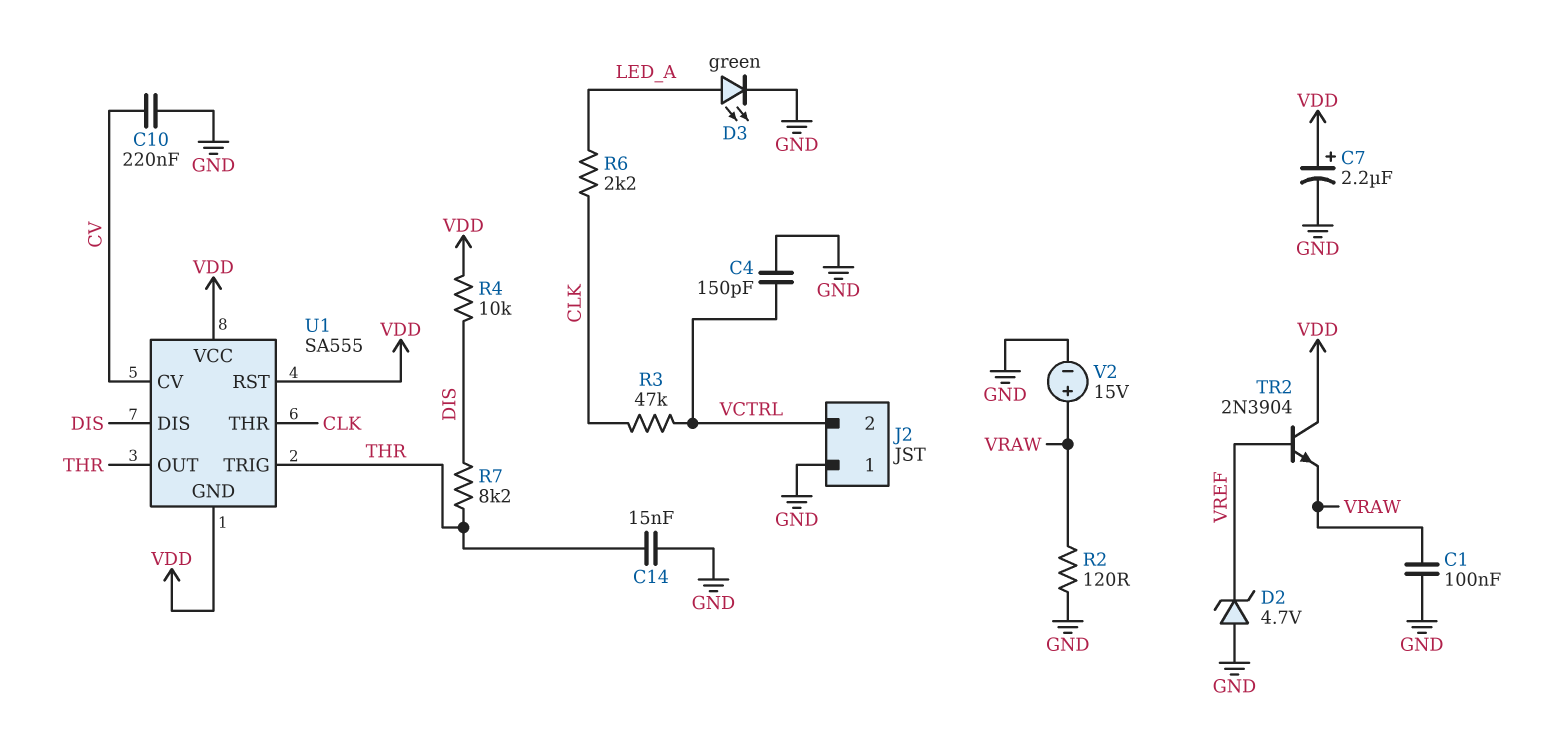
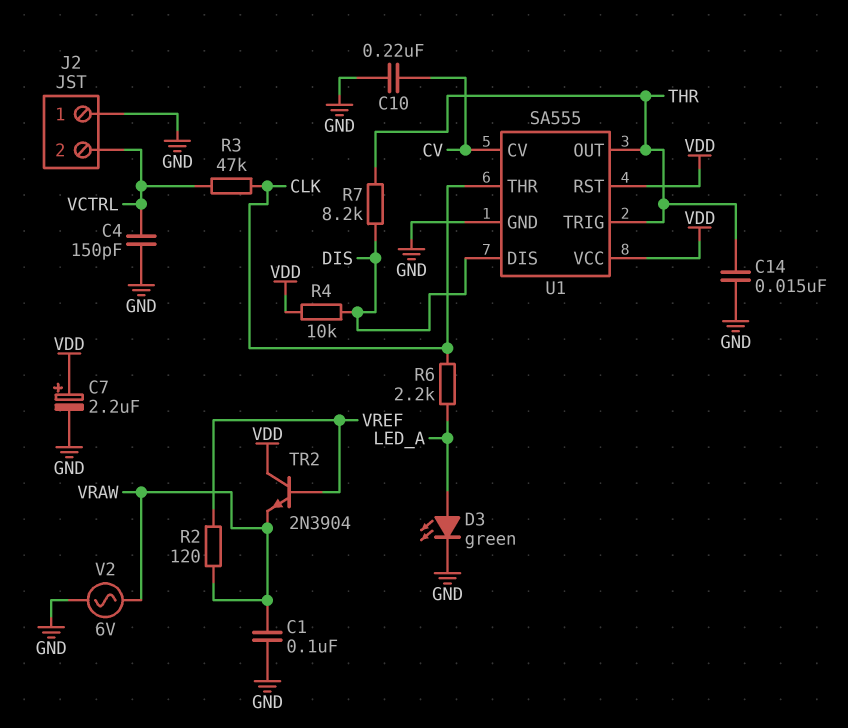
D2: zener 4.7V (A GND, K VREF) -> none
R2: 120 (GND, VRAW) -> 120 (VRAW, VREF)
U1 pin GND: VDD -> GND
V2: 15V (plus VRAW, minus GND) -> AC 6V (GND, VRAW)

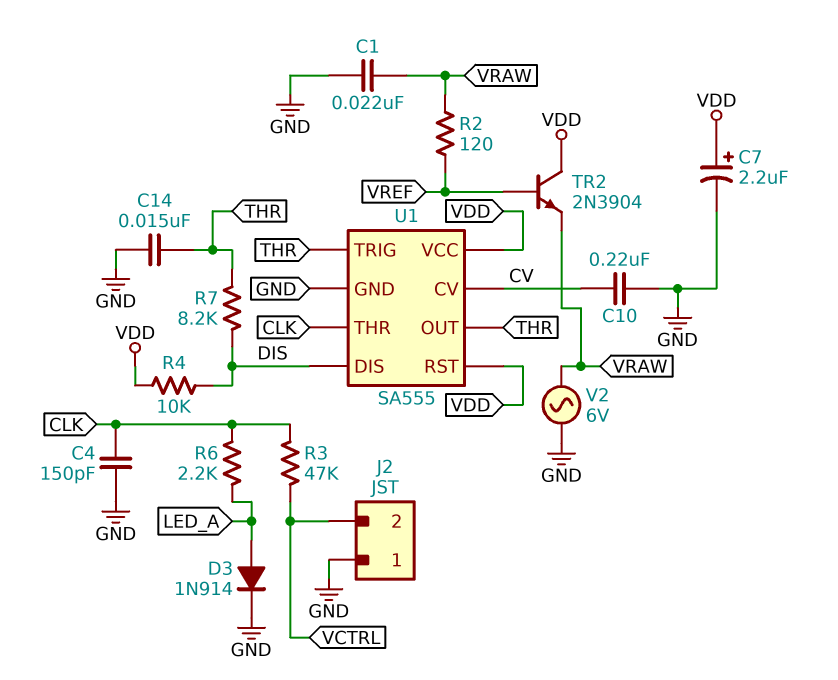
C1: 100nF (GND, VRAW) -> 22nF (GND, VRAW)
C4: 150pF (GND, VCTRL) -> 150pF (CLK, GND)
D3: LED green (A LED_A, K GND) -> diode 1N914 (A LED_A, K GND)

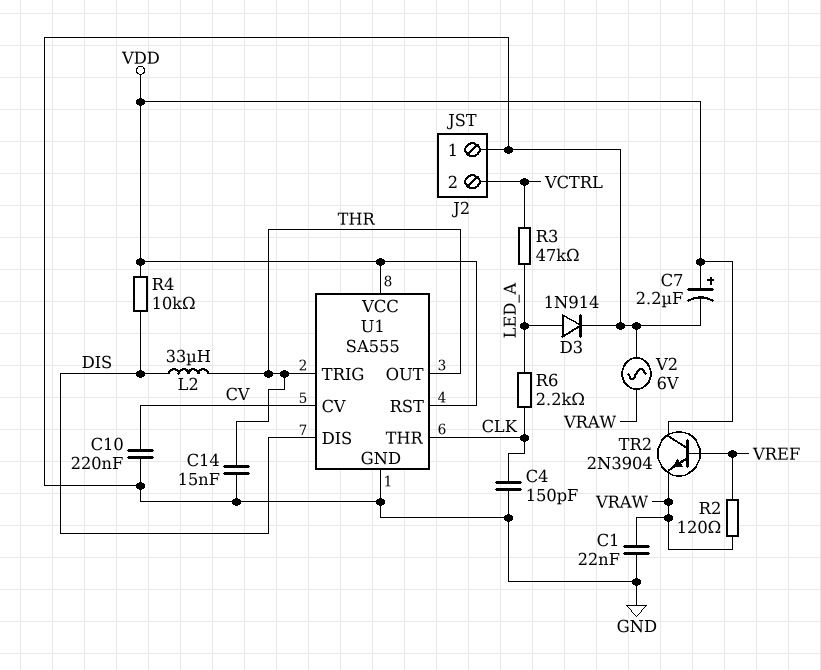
L2: none -> 33uH (DIS, THR)
R3: 47k (CLK, VCTRL) -> 47k (LED_A, VCTRL)
R7: 8.2k (DIS, THR) -> none

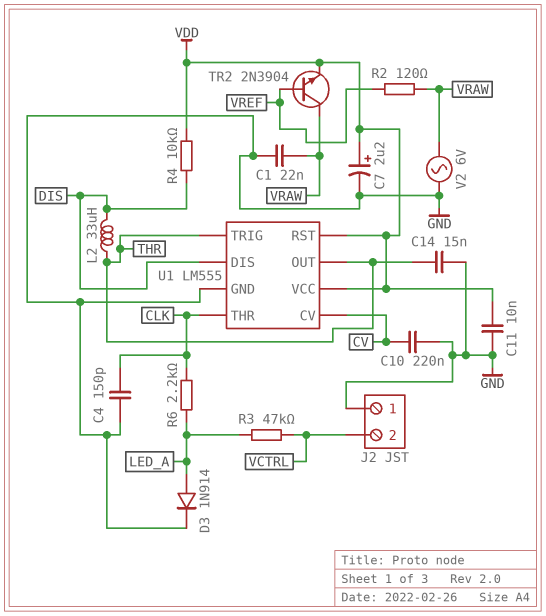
C11: none -> 10nF (GND, VDD)
TR2: NPN 2N3904 (B VREF, C VDD, E VRAW) -> NPN 2N3904 (B VREF, C VRAW, E VDD)
U1: SA555 -> LM555

